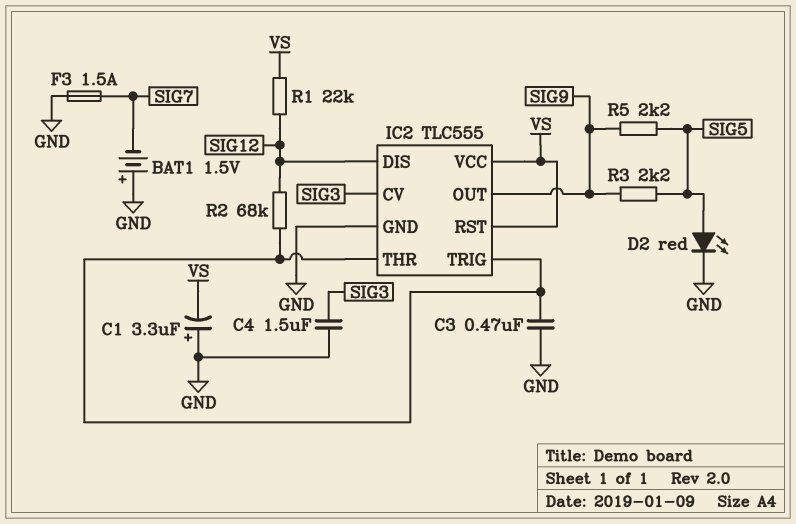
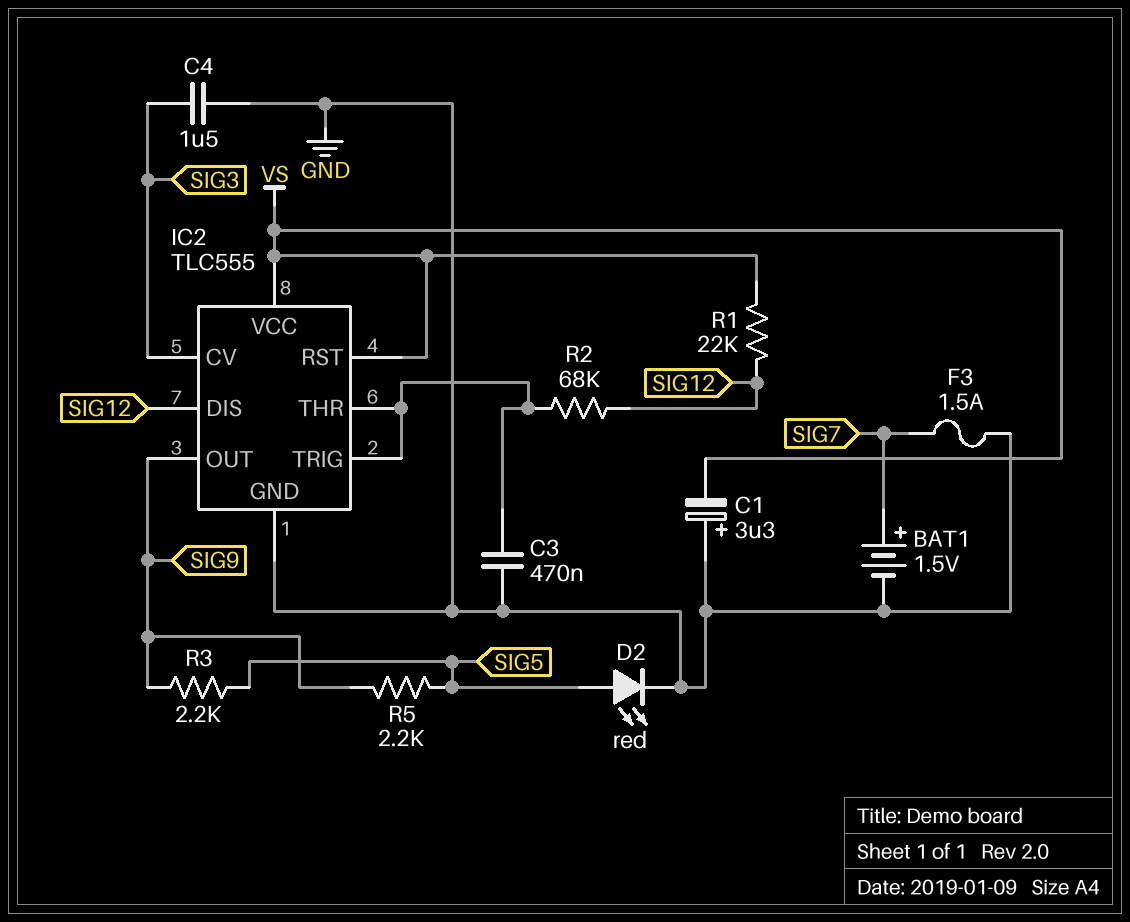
BAT1: 1.5V (plus GND, minus SIG7) -> 1.5V (plus SIG7, minus GND)

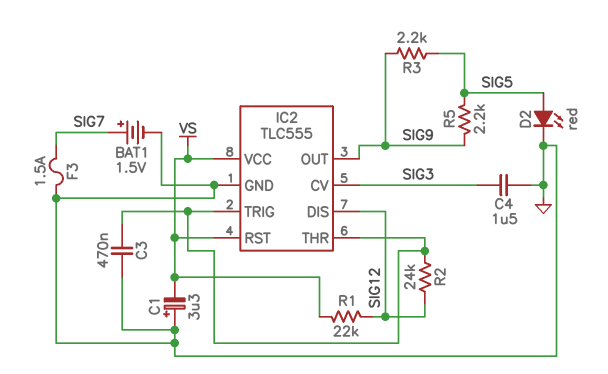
R2: 68k (IC2/THR, SIG12) -> 24k (IC2/THR, SIG12)

